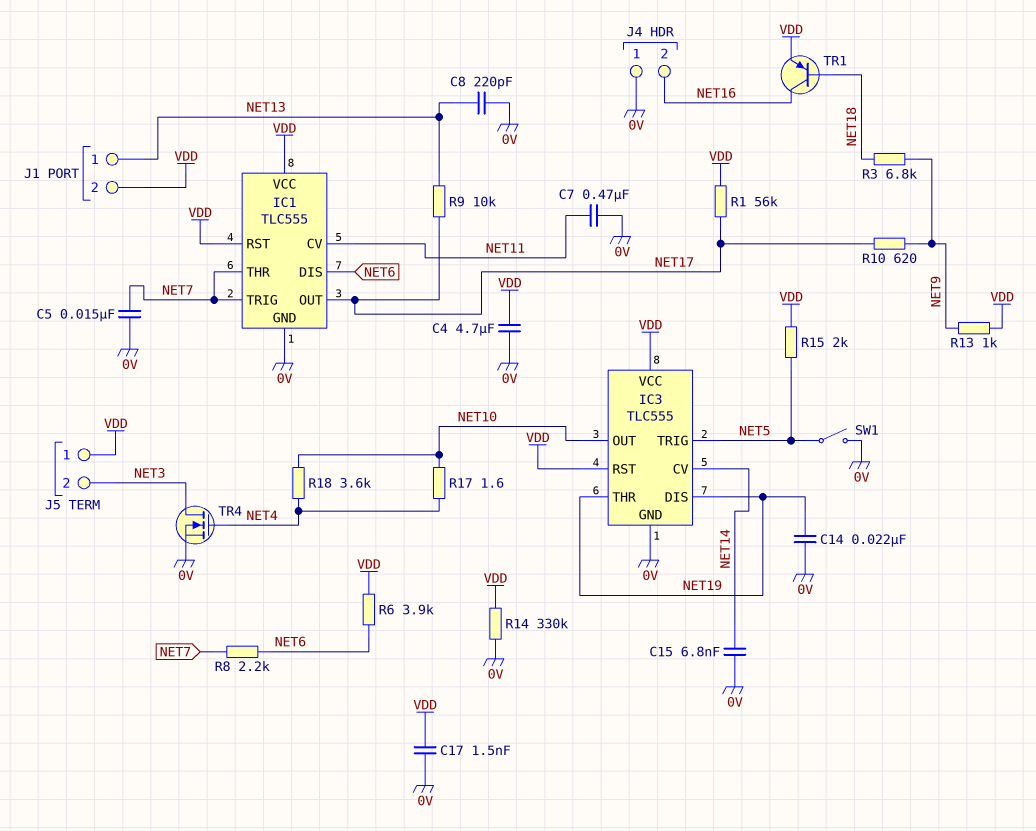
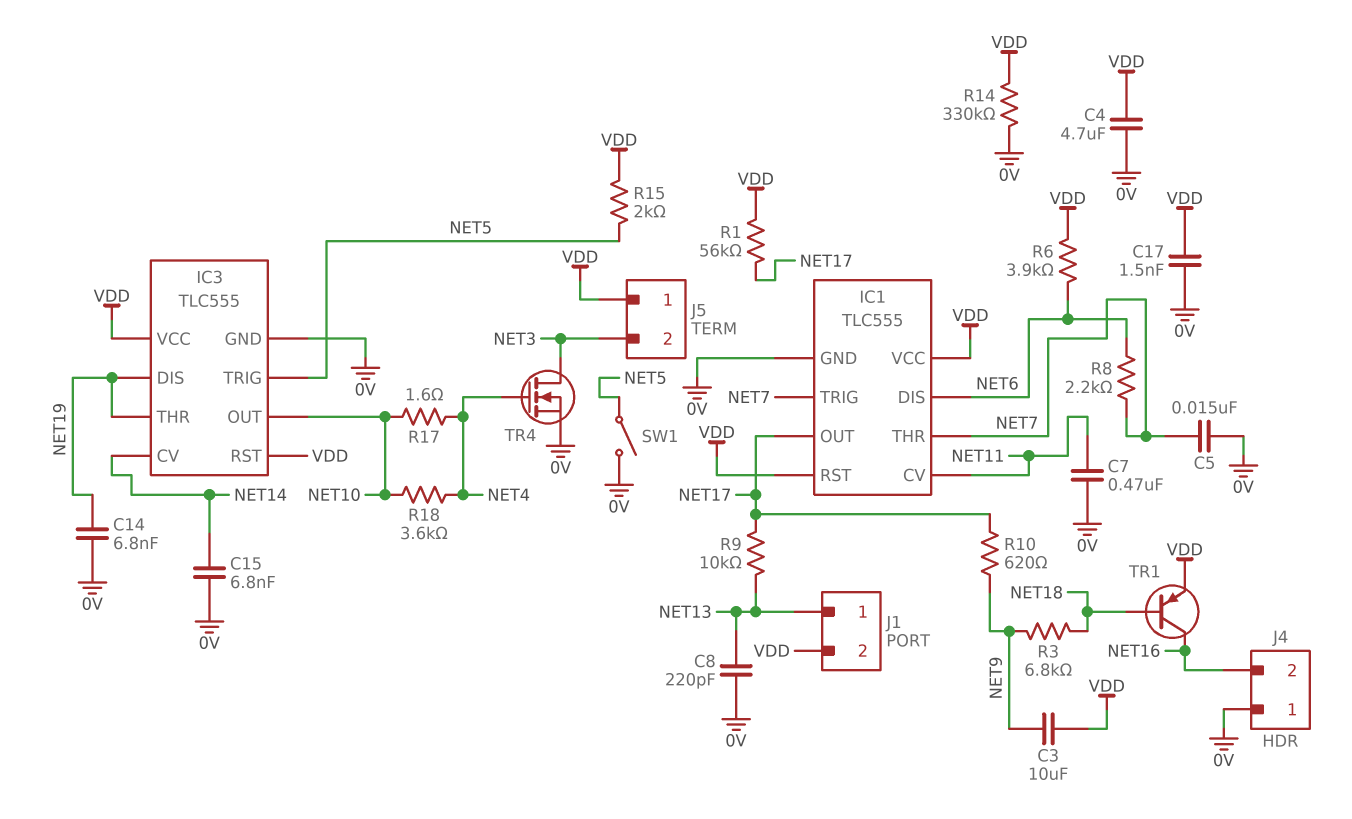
C3: none -> 10uF (NET9, VDD)
C14: 22nF (0V, NET19) -> 6.8nF (0V, NET19)
R13: 1k (NET9, VDD) -> none

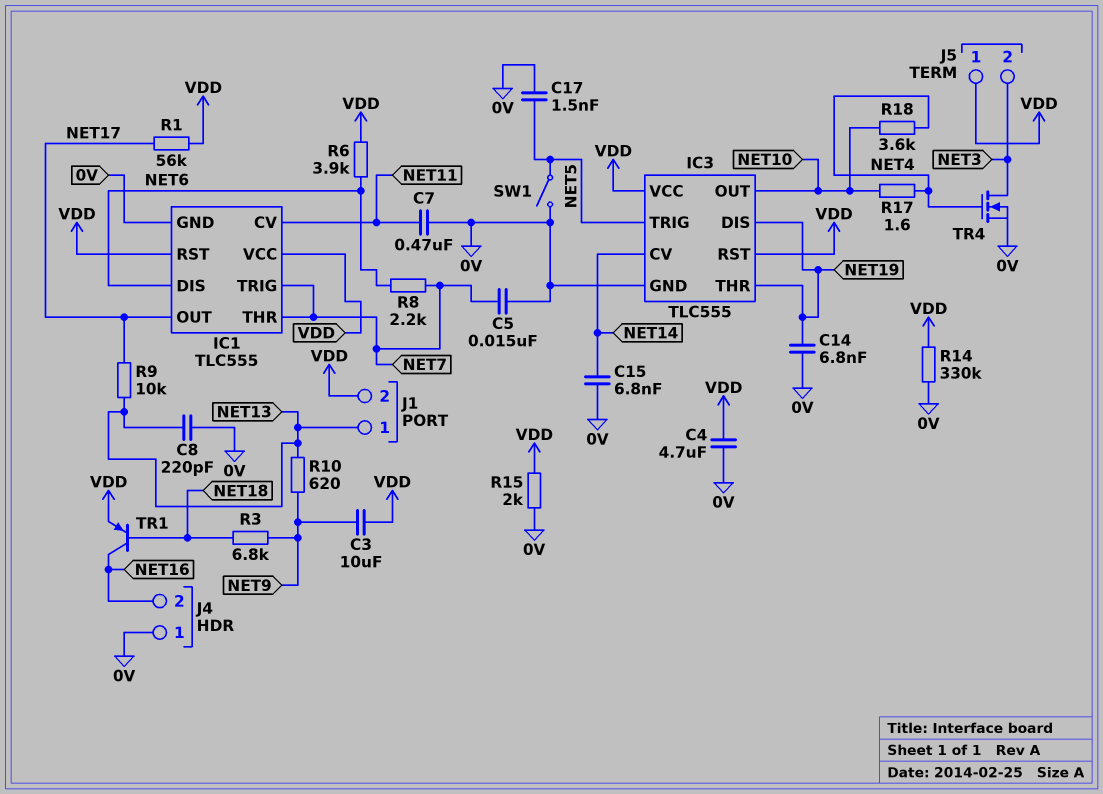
C17: 1.5nF (0V, VDD) -> 1.5nF (0V, NET5)
R10: 620 (NET9, NET17) -> 620 (NET9, NET13)
R15: 2k (NET5, VDD) -> 2k (0V, VDD)

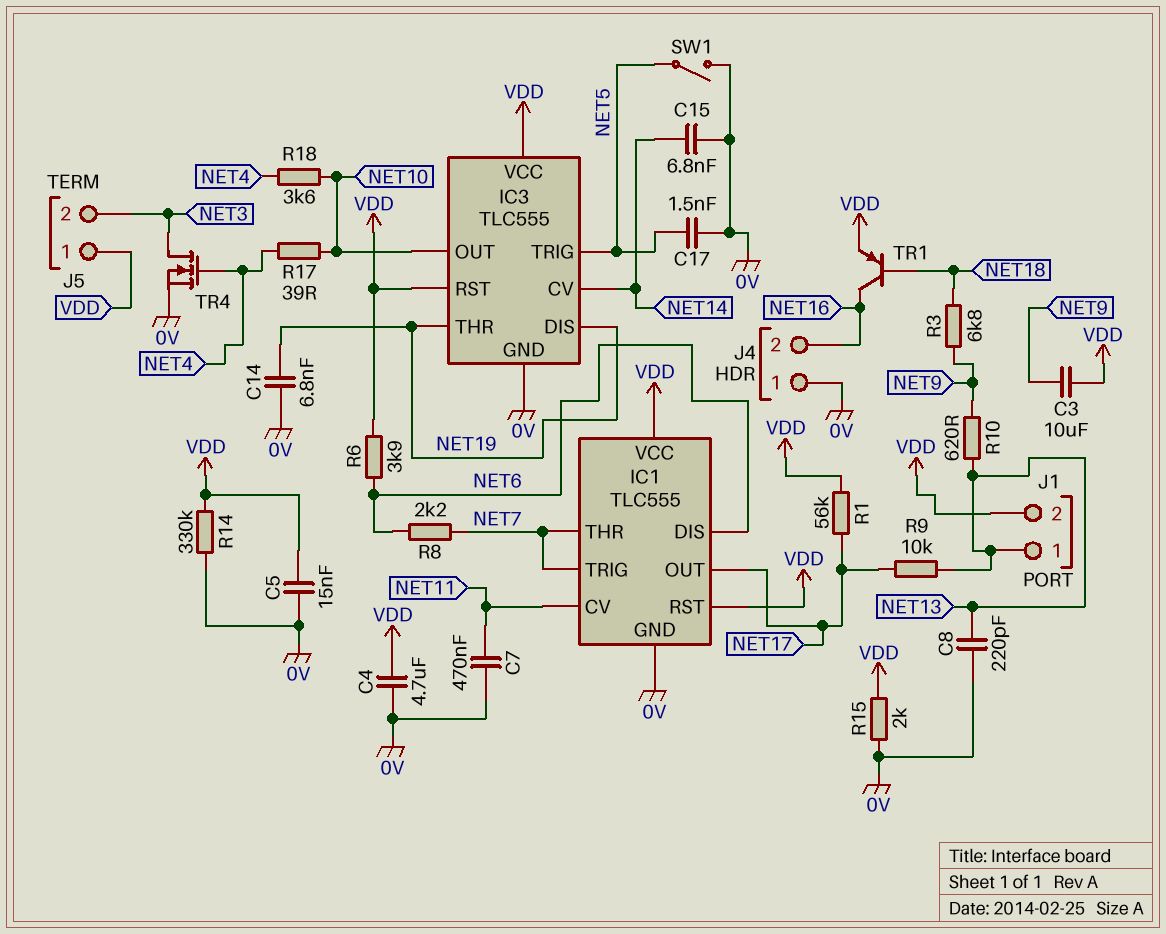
C5: 15nF (0V, NET7) -> 15nF (0V, VDD)
R17: 1.6 (NET4, NET10) -> 39 (NET4, NET10)

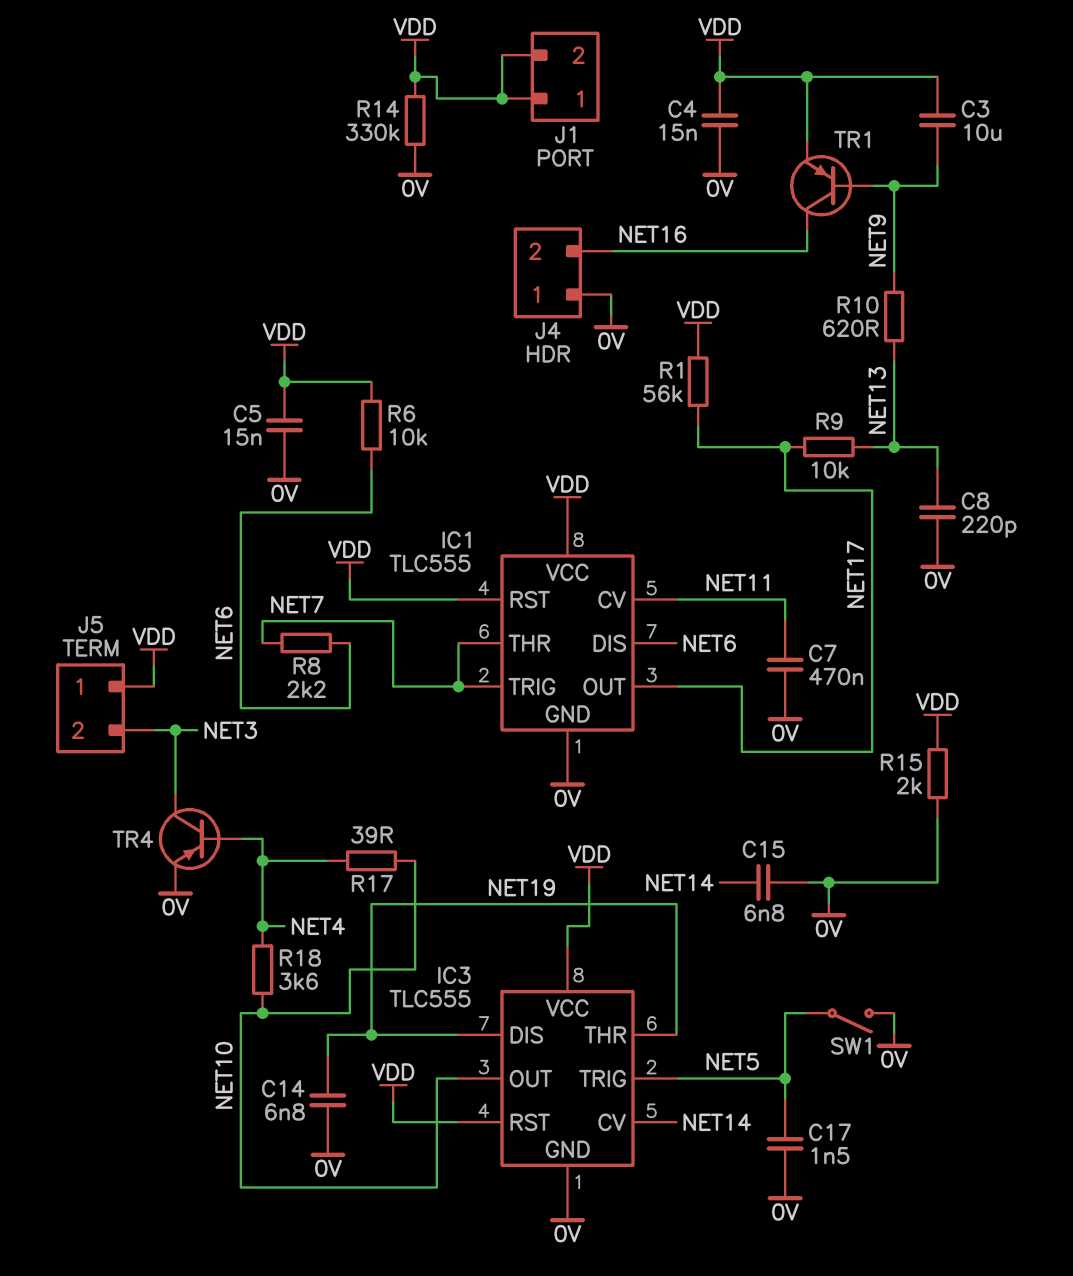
C4: 4.7uF (0V, VDD) -> 15nF (0V, VDD)
J1 pin 1: NET13 -> VDD
R3: 6.8k (NET9, NET18) -> none
R6: 3.9k (NET6, VDD) -> 10k (NET6, VDD)
TR1: PNP (B NET18, C NET16, E VDD) -> PNP (B NET9, C NET16, E VDD)
TR4: NMOS (G NET4, D NET3, S 0V) -> PNP (B NET4, C NET3, E 0V)

